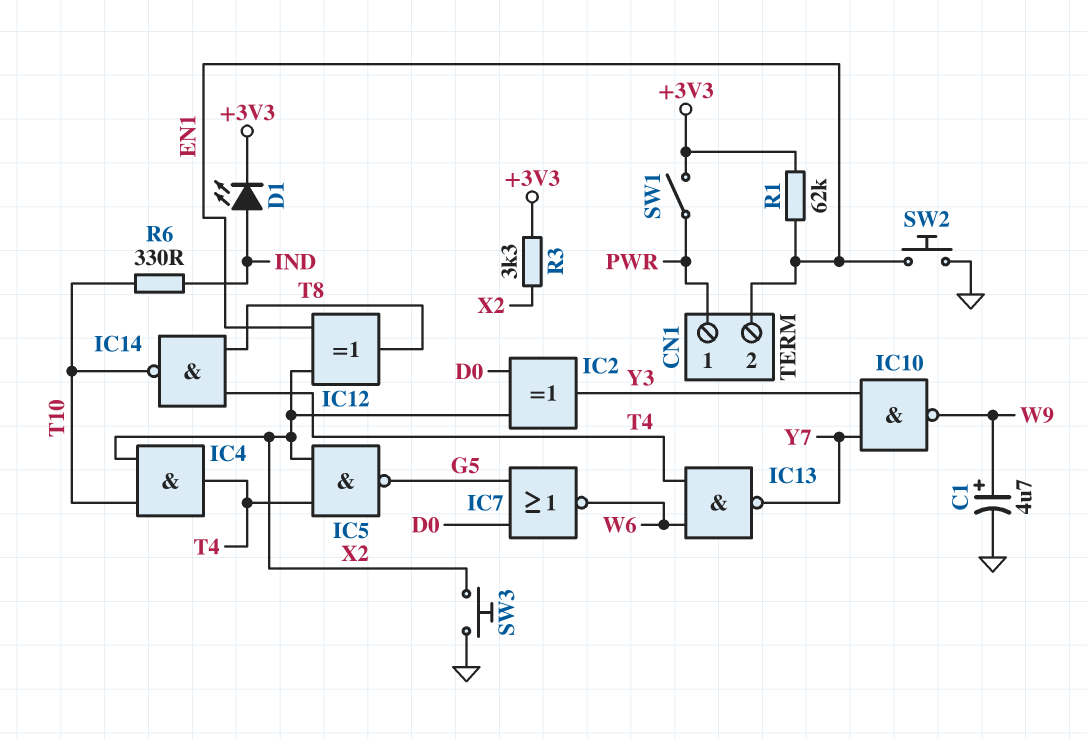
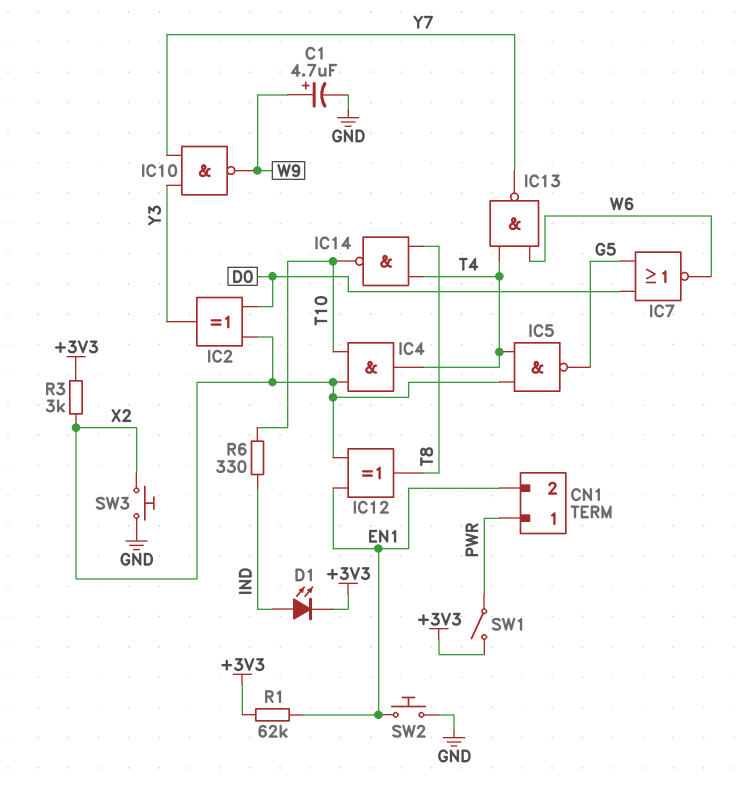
R3: 3.3k (+3V3, X2) -> 3k (+3V3, X2)

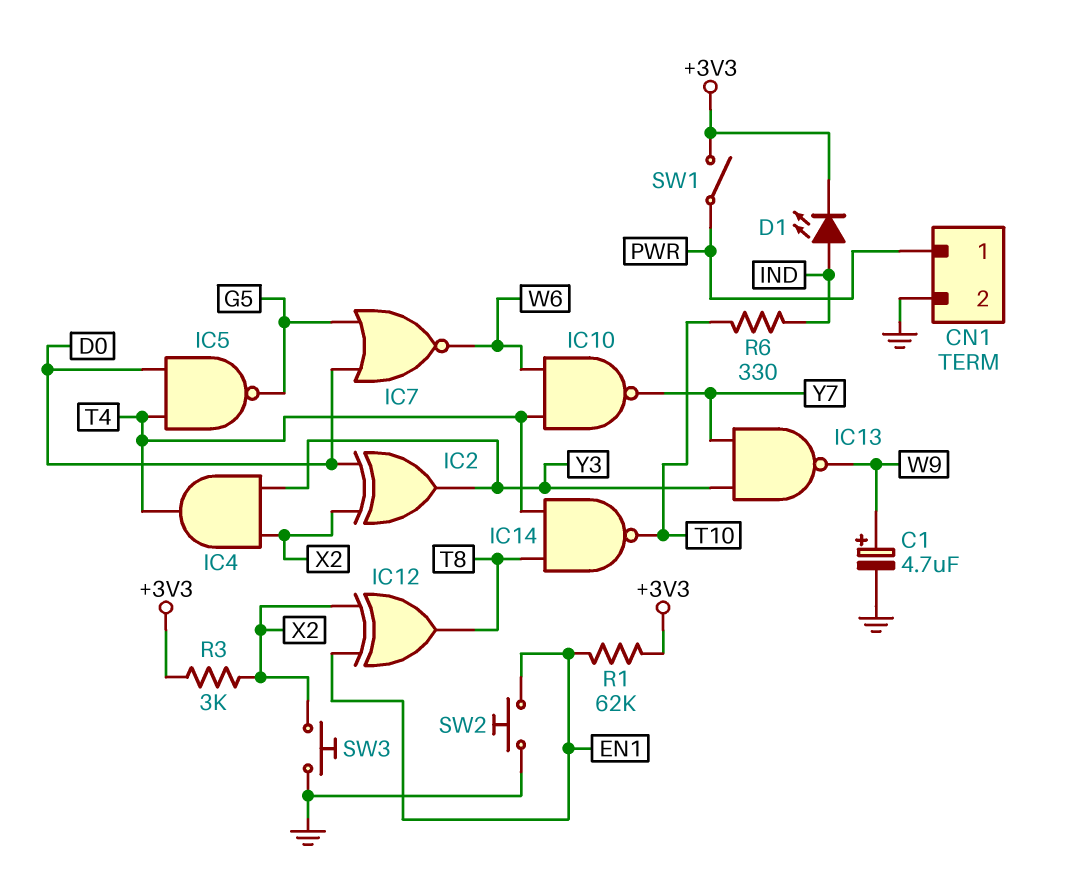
CN1 pin 2: EN1 -> GND
IC4: AND (in T10, in X2, out T4) -> AND (in X2, in Y3, out T4)
IC5: NAND (in T4, in X2, out G5) -> NAND (in D0, in T4, out G5)
IC10: NAND (in Y3, in Y7, out W9) -> NAND (in T4, in W6, out Y7)
IC13: NAND (in T4, in W6, out Y7) -> NAND (in Y3, in Y7, out W9)

